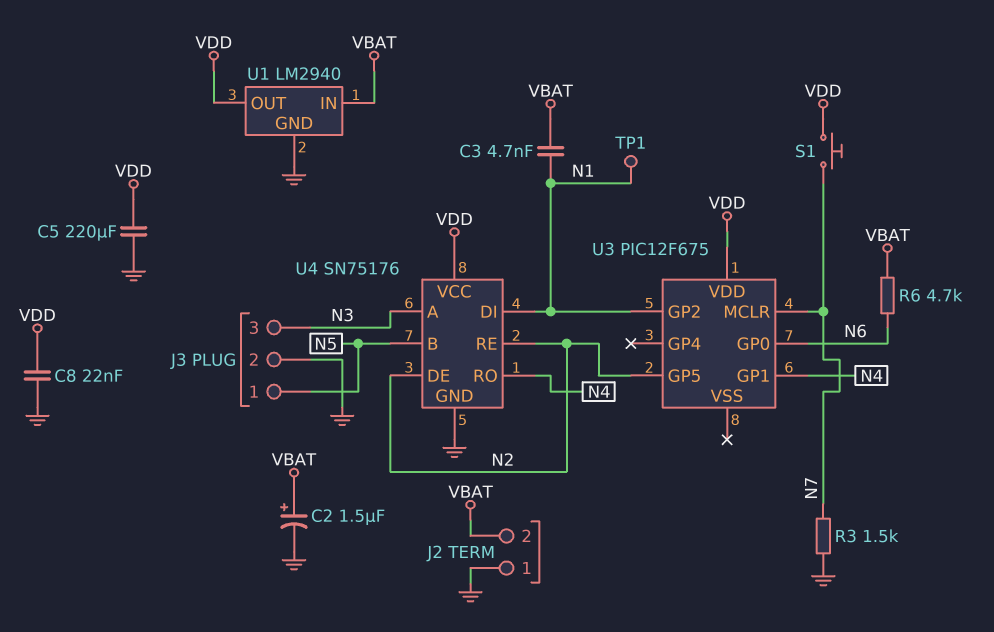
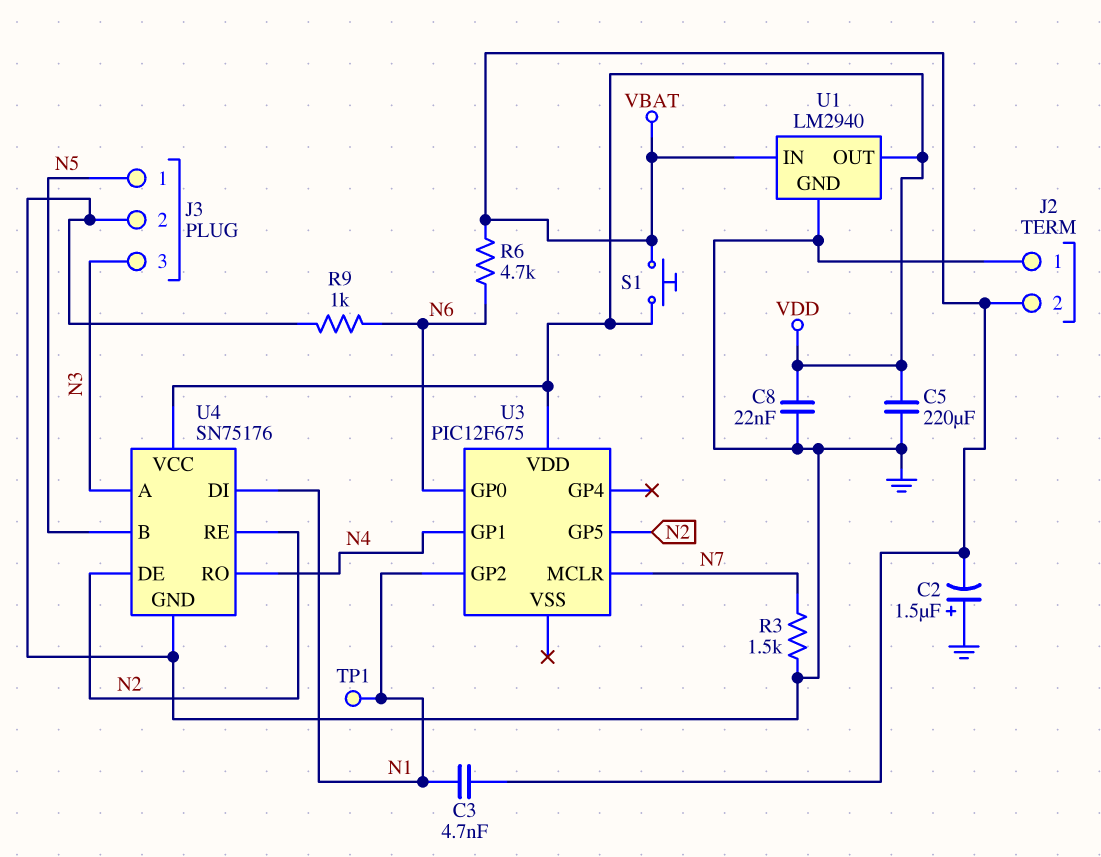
C2: 1.5uF (plus VBAT, minus GND) -> 1.5uF (plus GND, minus VBAT)
R9: none -> 1k (GND, N6)
S1: button (N7, VDD) -> button (VBAT, VDD)

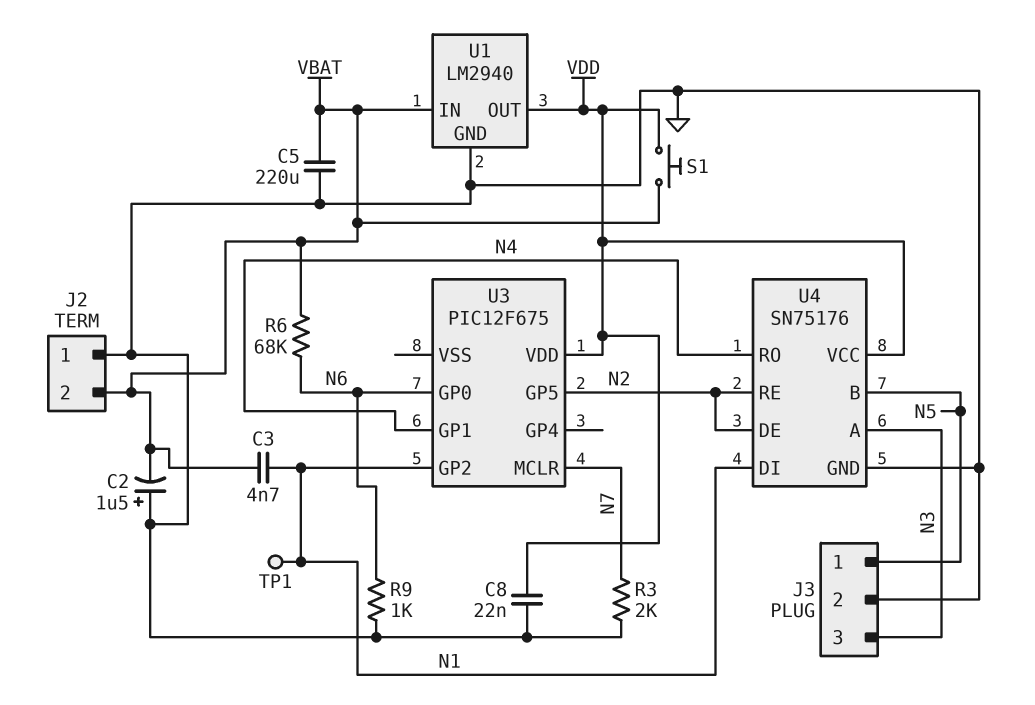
C5: 220uF (GND, VDD) -> 220uF (GND, VBAT)
R3: 1.5k (GND, N7) -> 2k (GND, N7)
R6: 4.7k (N6, VBAT) -> 68k (N6, VBAT)

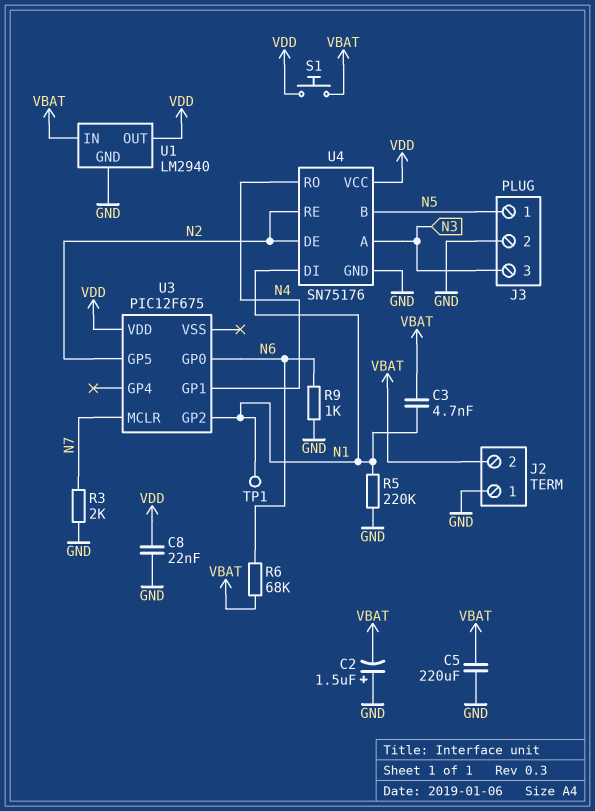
R5: none -> 220k (GND, N1)

